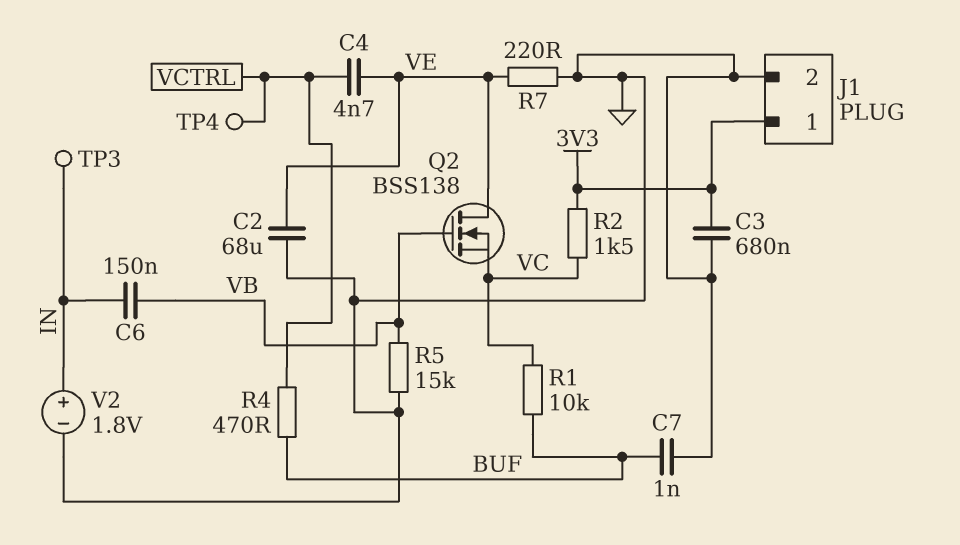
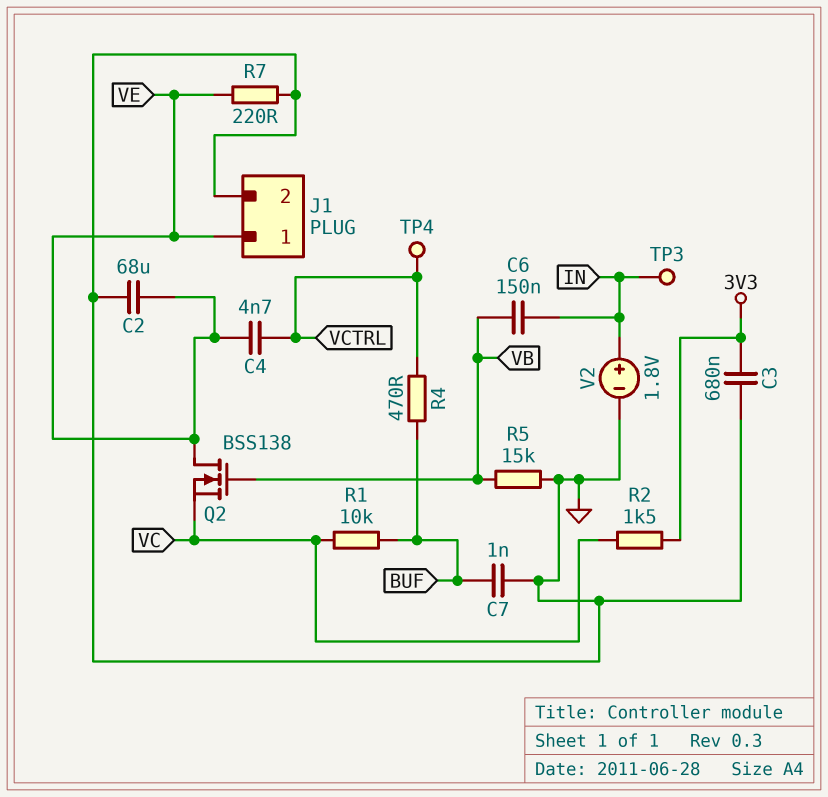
J1 pin 1: 3V3 -> VE

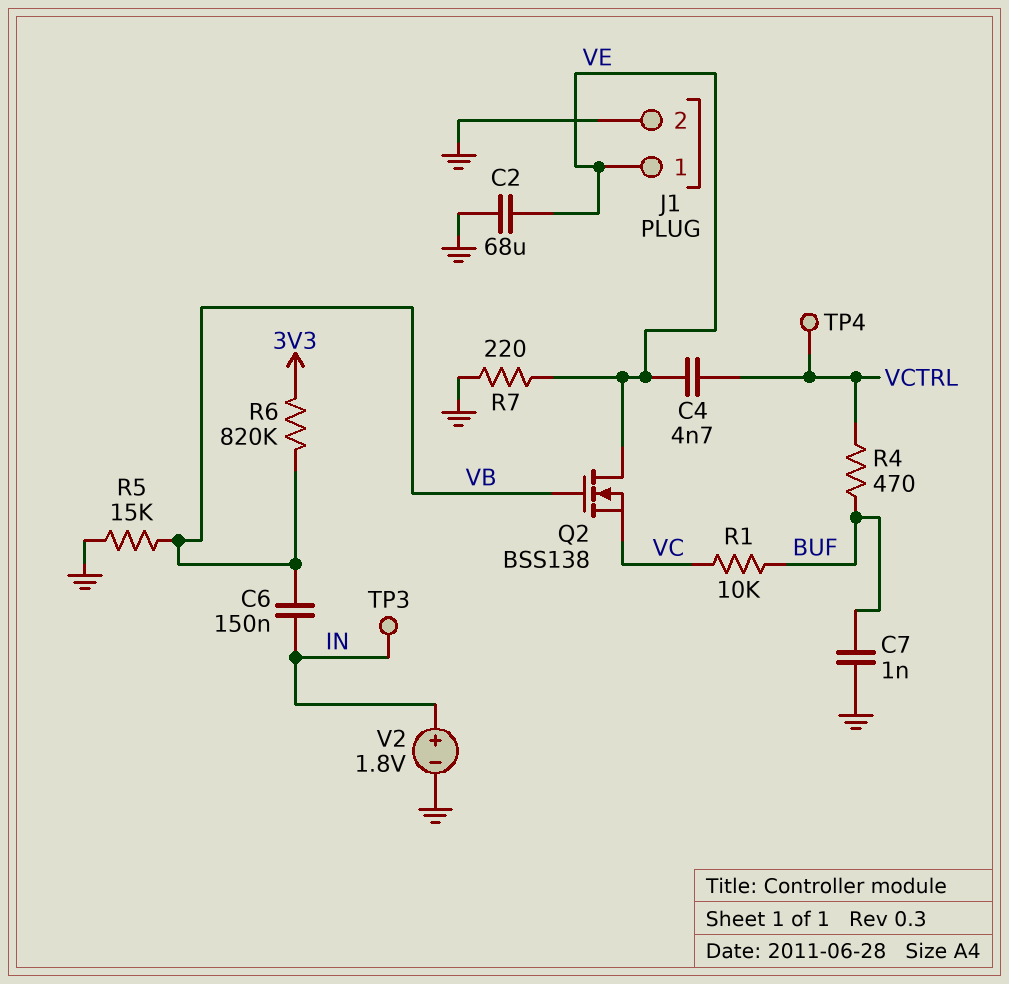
C3: 680nF (3V3, GND) -> none
R2: 1.5k (3V3, VC) -> none
R6: none -> 820k (3V3, VB)

